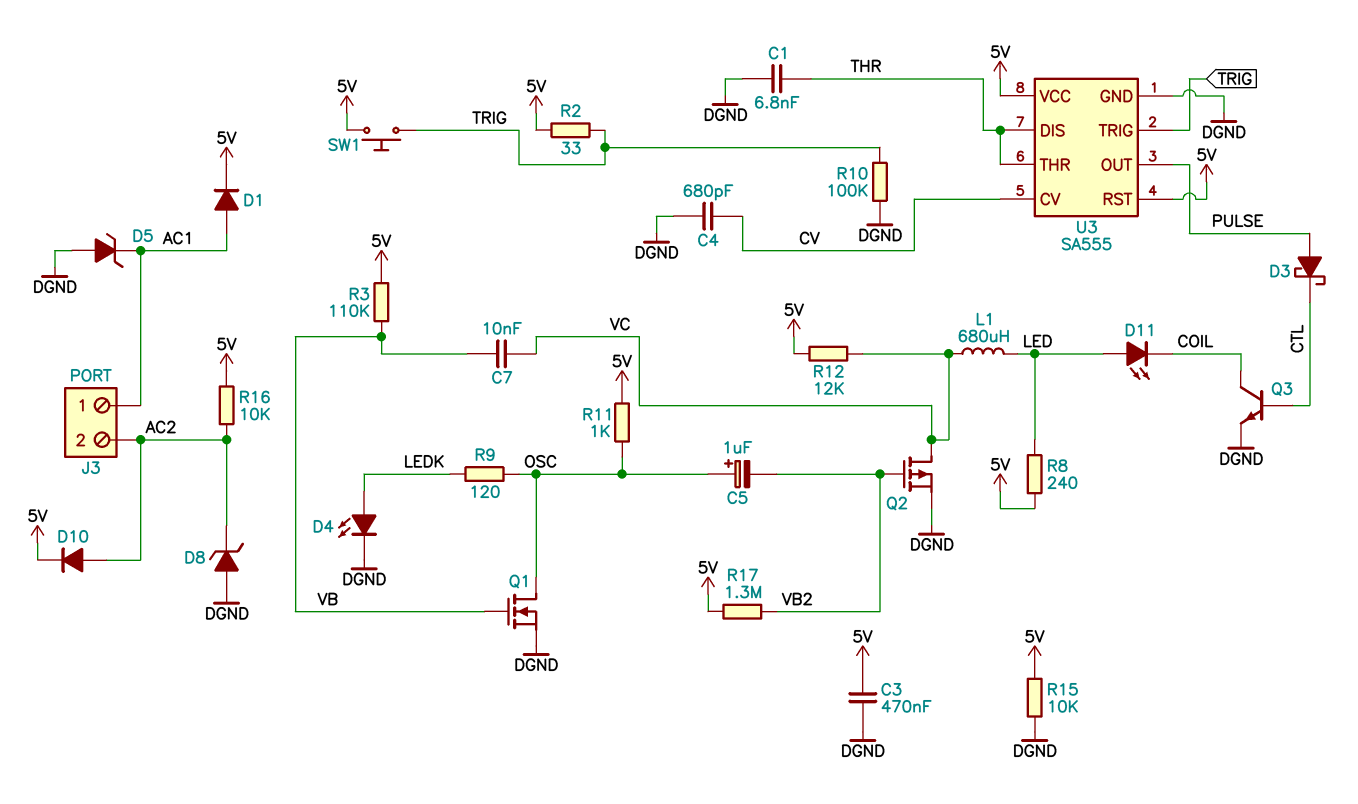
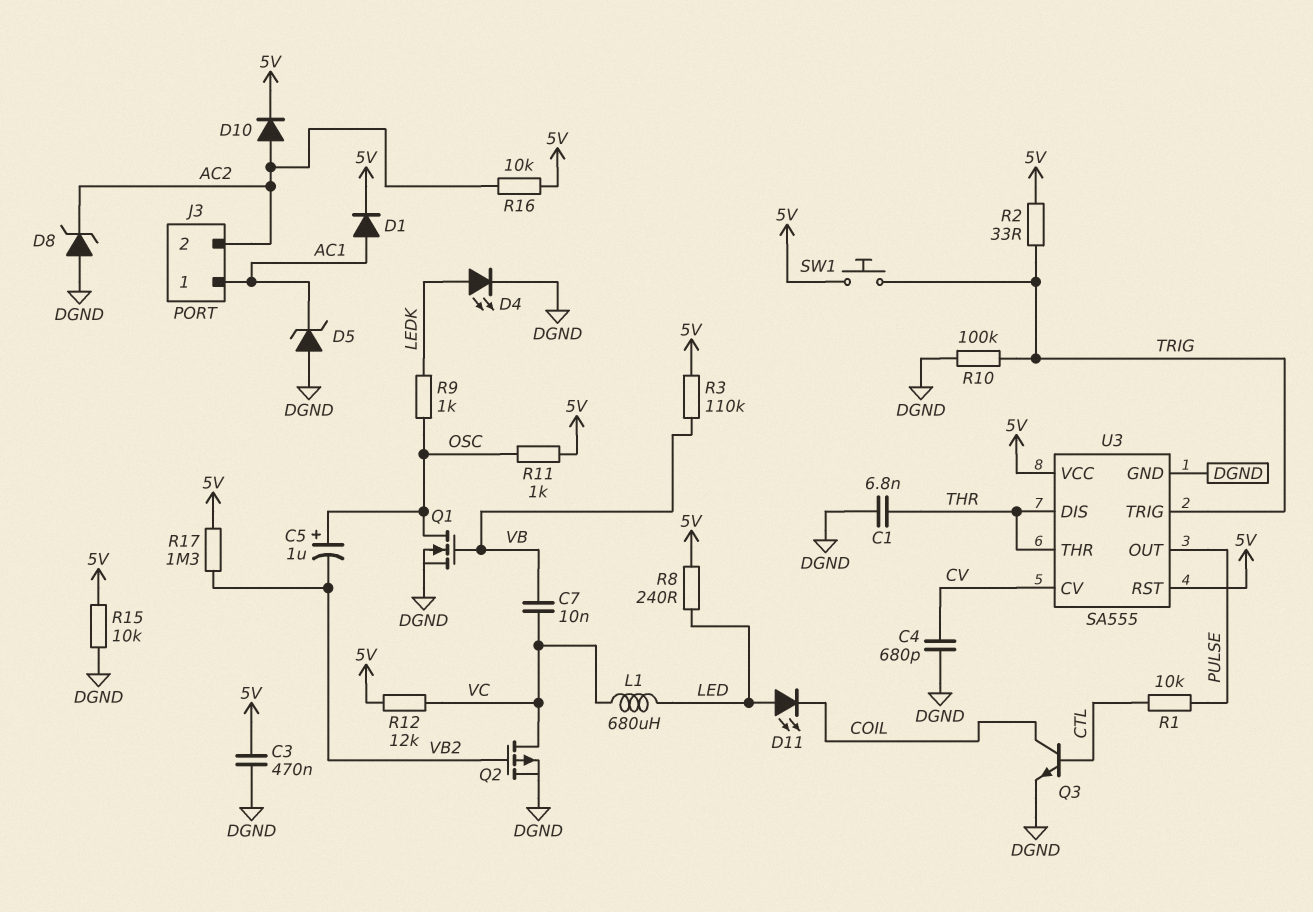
D3: schottky (A PULSE, K CTL) -> none
R1: none -> 10k (CTL, PULSE)
R9: 120 (LEDK, OSC) -> 1k (LEDK, OSC)

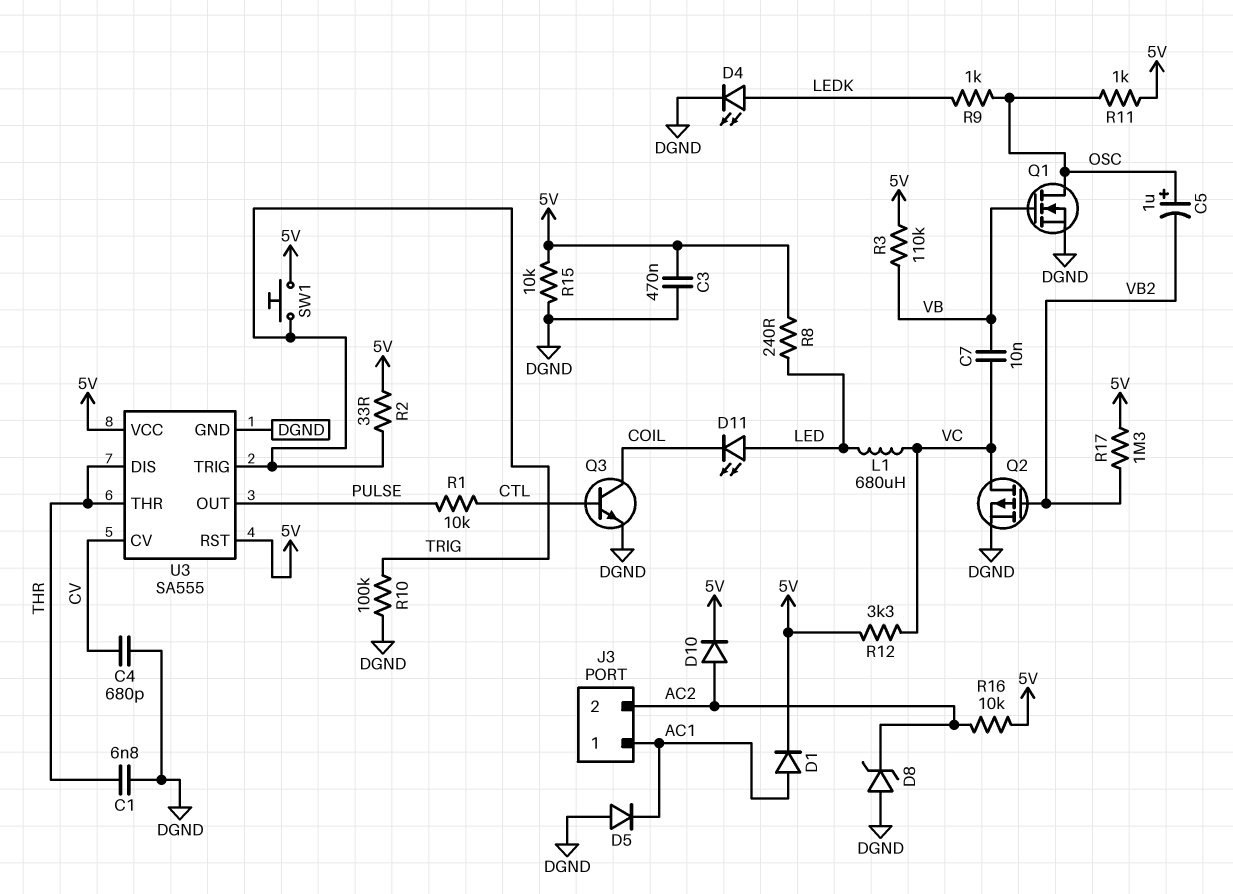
D5: zener (A DGND, K AC1) -> diode (A DGND, K AC1)
R12: 12k (5V, VC) -> 3.3k (5V, VC)

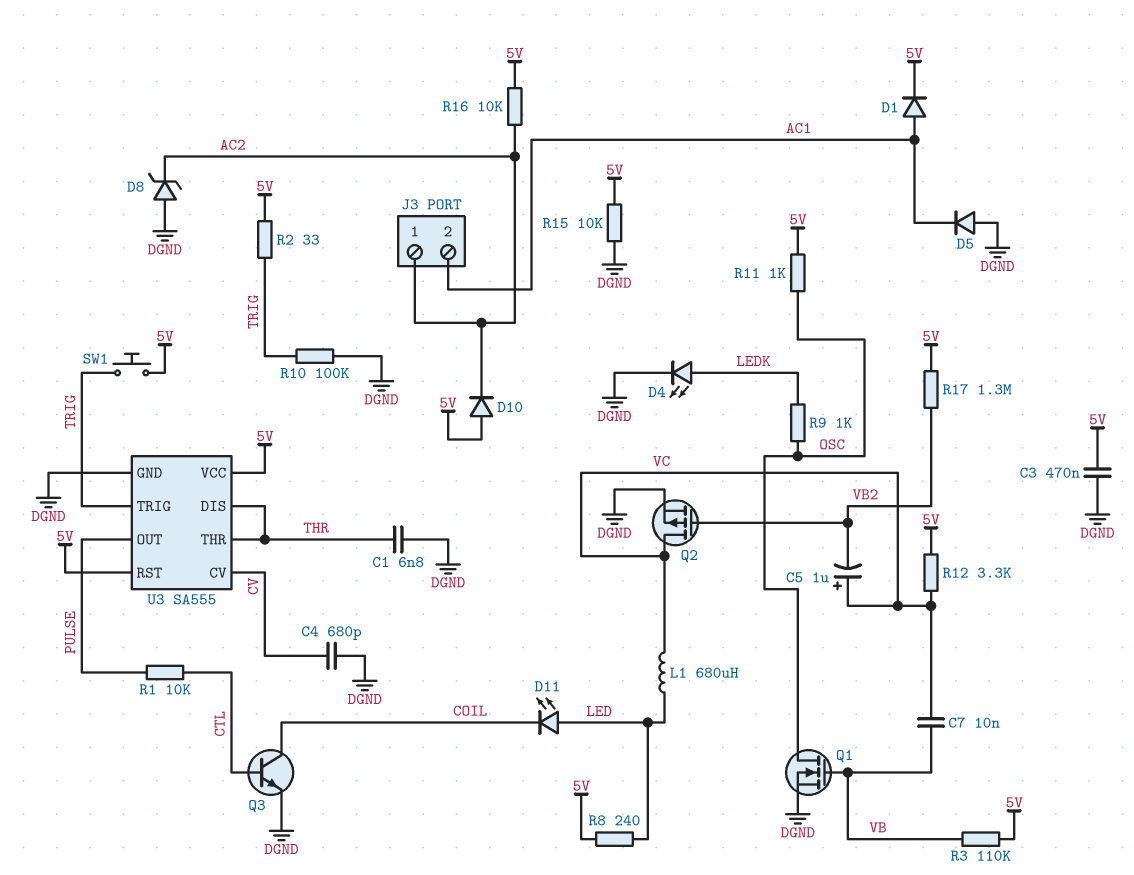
C5: 1uF (plus OSC, minus VB2) -> 1uF (plus VC, minus VB2)
D10: diode (A AC2, K 5V) -> diode (A 5V, K AC2)
J3 pin 1: AC1 -> AC2
J3 pin 2: AC2 -> AC1

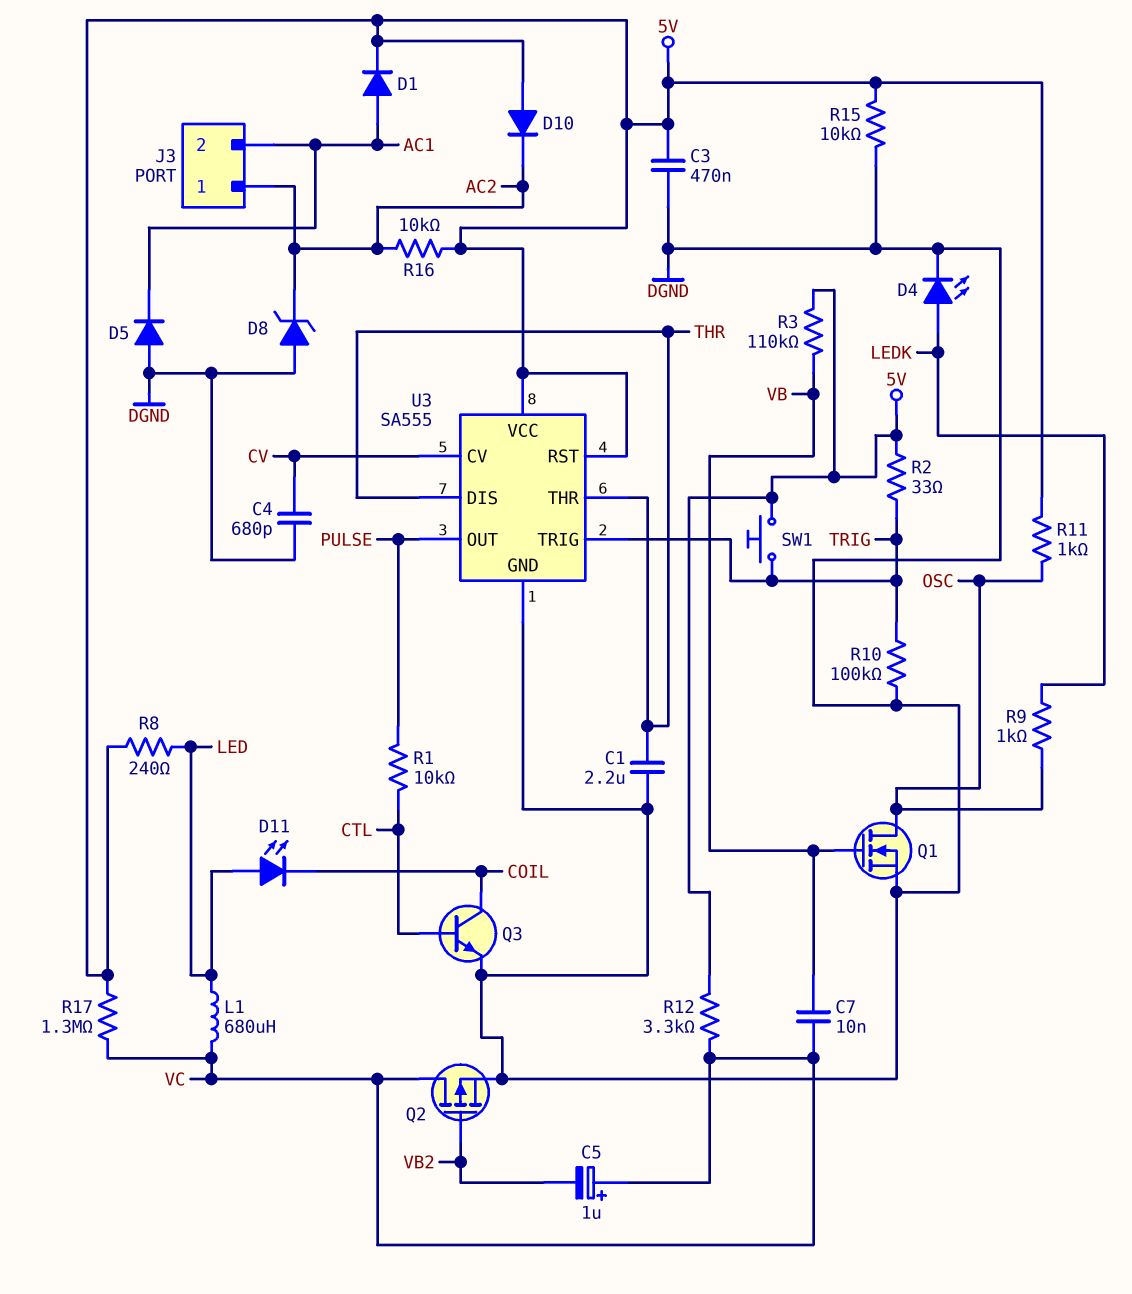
C1: 6.8nF (DGND, THR) -> 2.2uF (DGND, THR)
R17: 1.3M (5V, VB2) -> 1.3M (5V, VC)

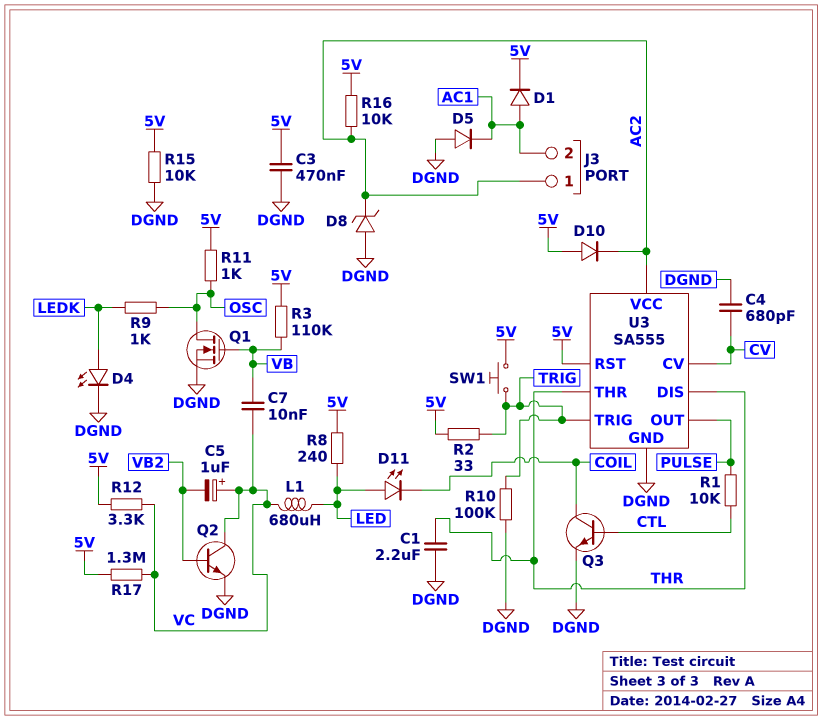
Q2: PMOS (G VB2, D VC, S DGND) -> NPN (B VB2, C VC, E DGND)
U3 pin VCC: 5V -> AC2

